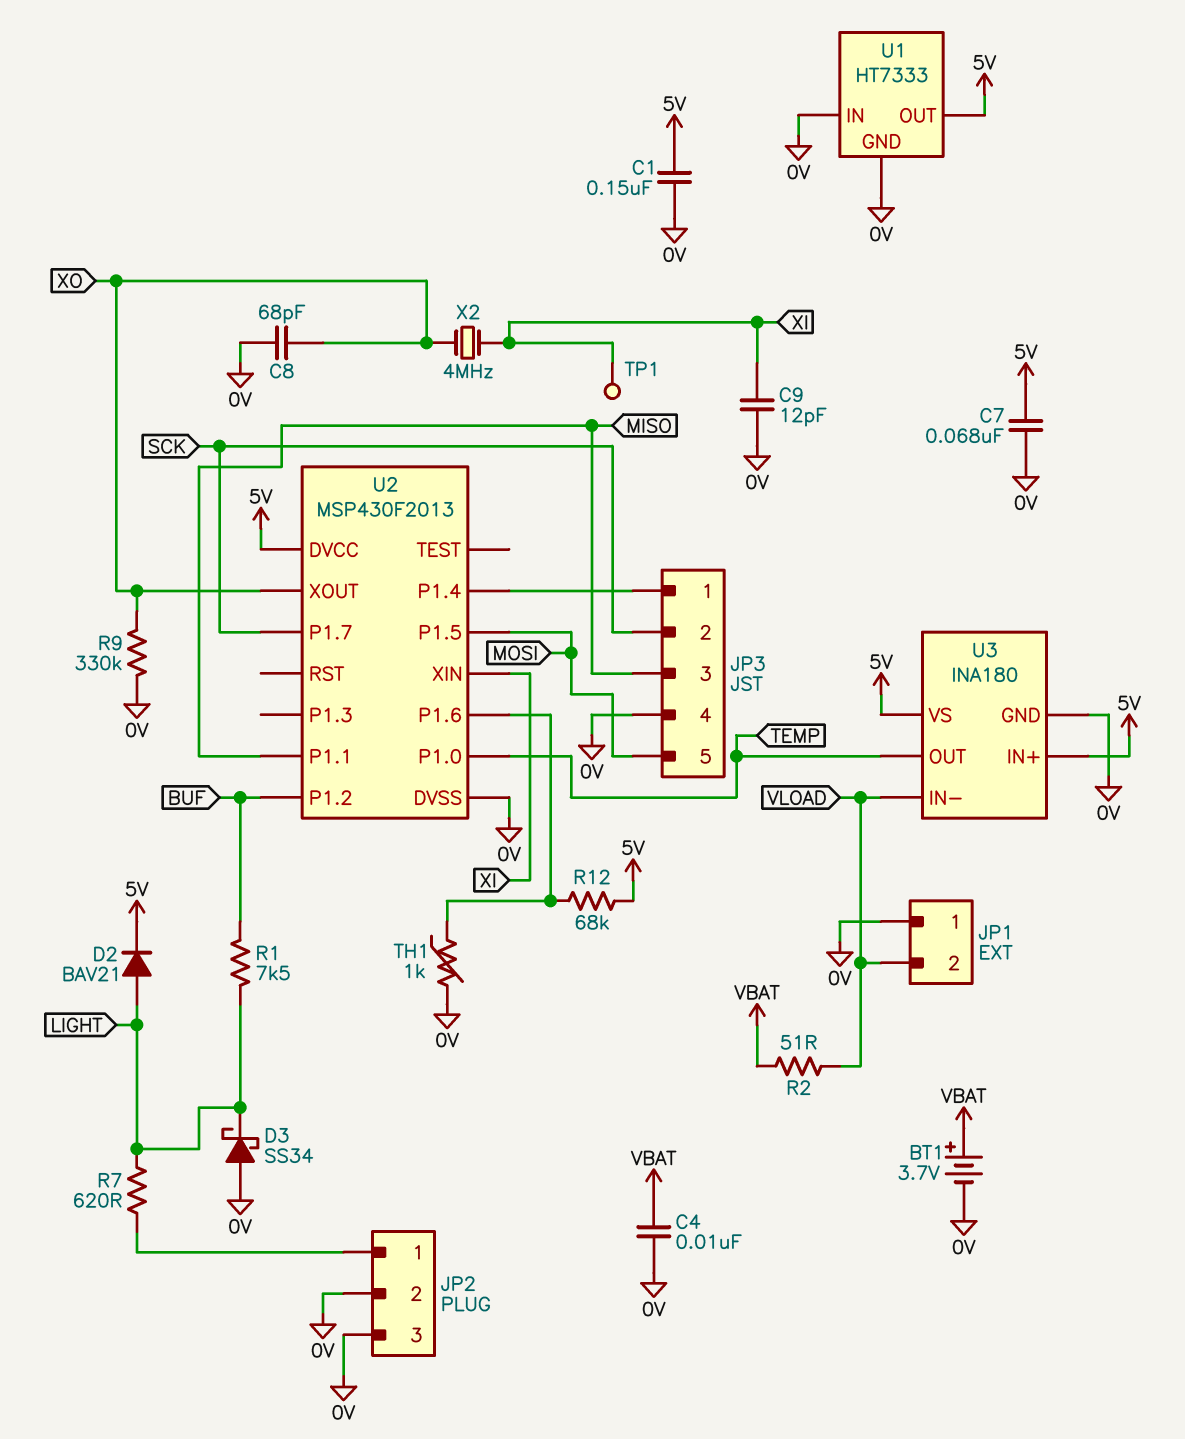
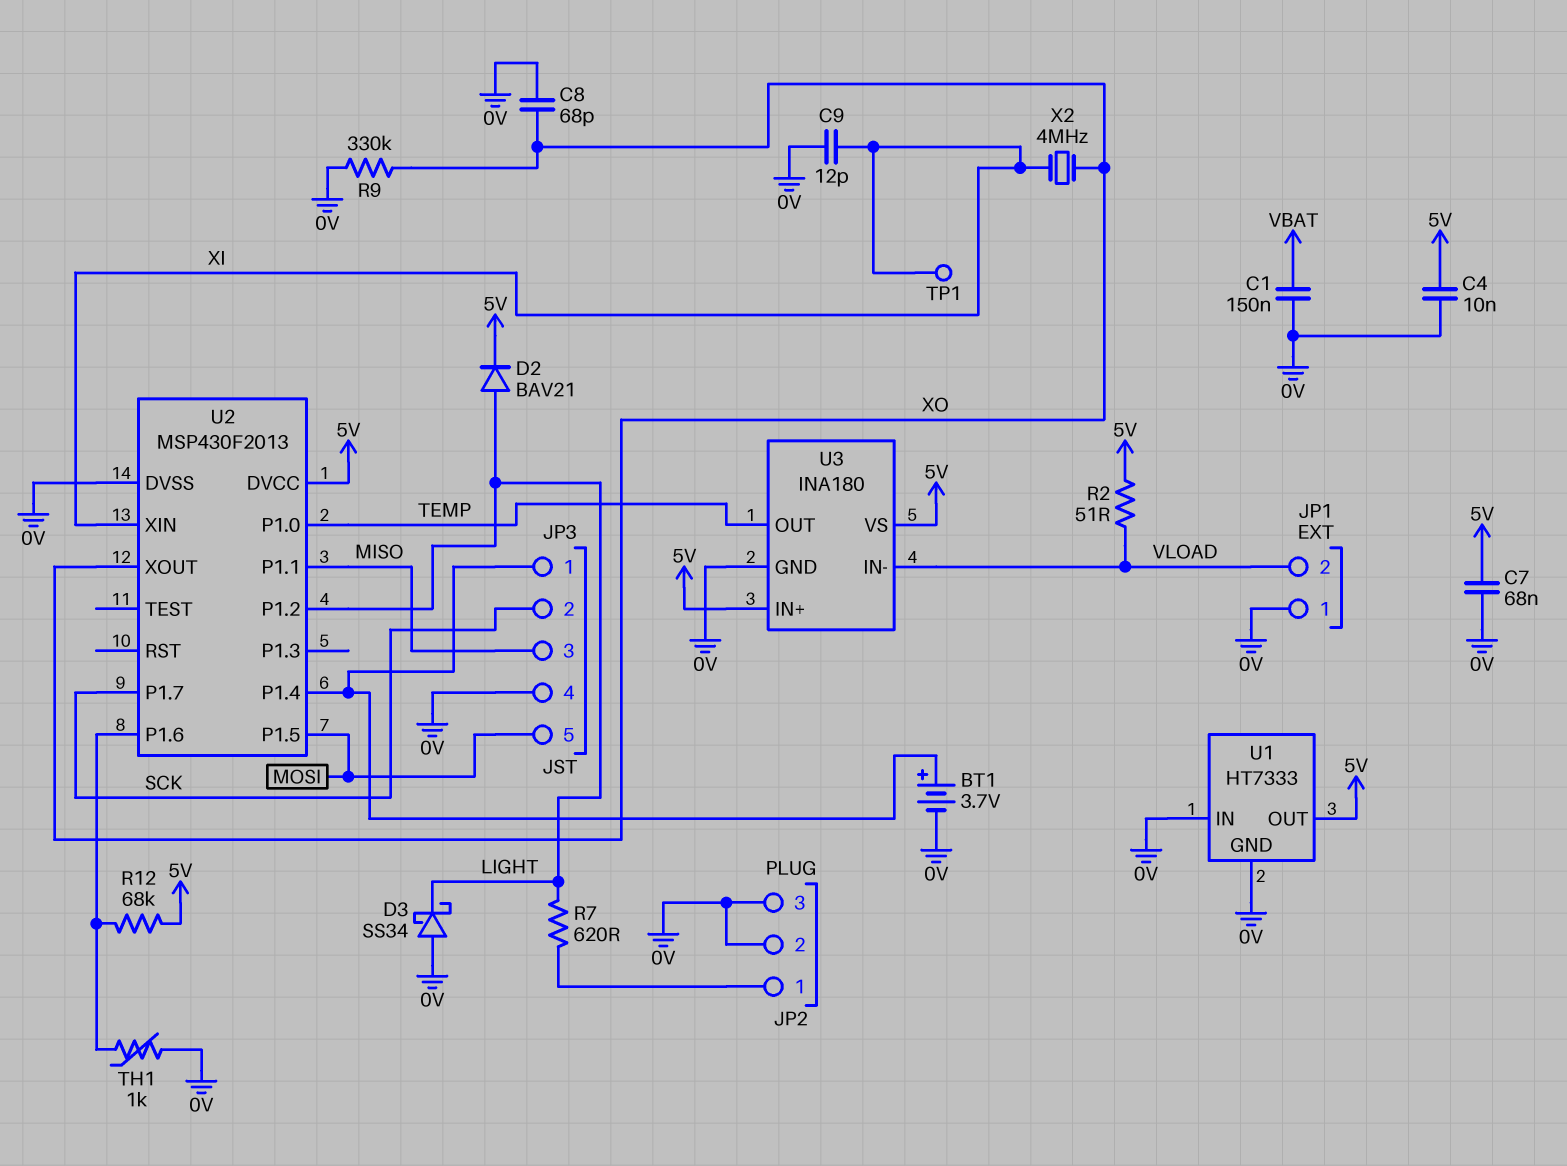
BT1: 3.7V (plus VBAT, minus 0V) -> 3.7V (plus JP3/1, minus 0V)
C1: 150nF (0V, 5V) -> 150nF (0V, VBAT)
C4: 10nF (0V, VBAT) -> 10nF (0V, 5V)
R1: 7.5k (BUF, LIGHT) -> none
R2: 51 (VBAT, VLOAD) -> 51 (5V, VLOAD)
U2 pin P1.2: BUF -> LIGHT

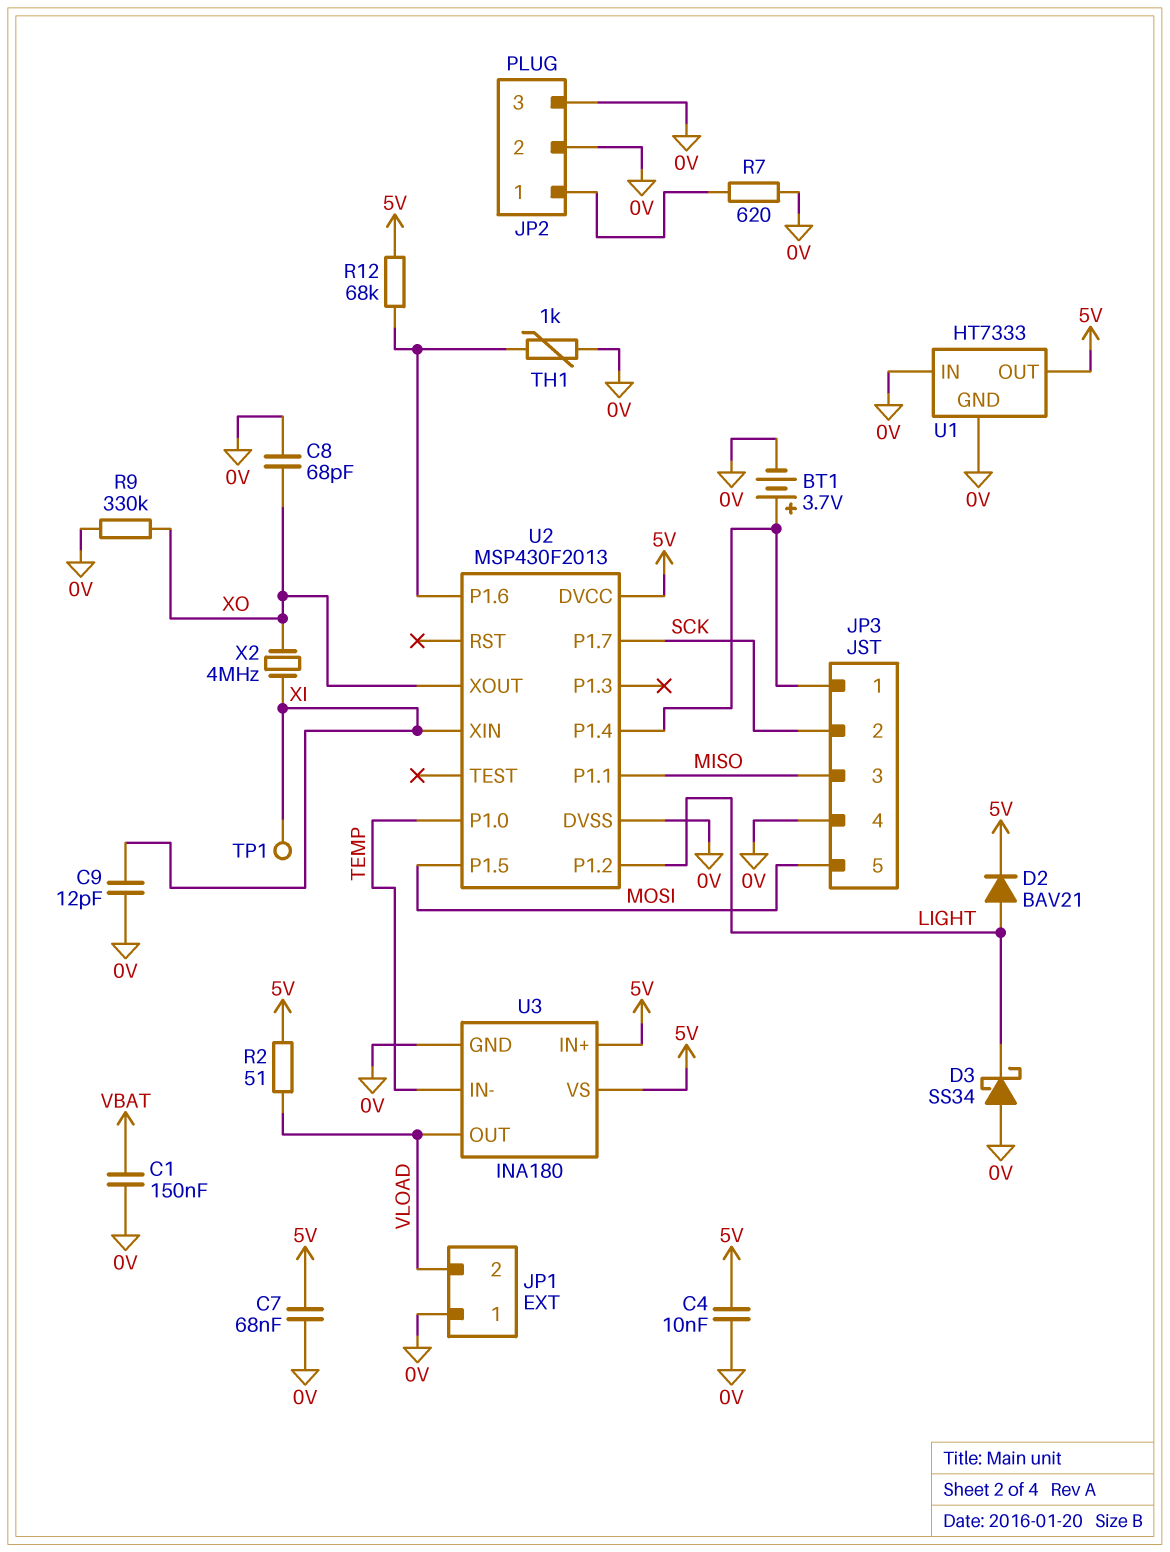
R7: 620 (JP2/1, LIGHT) -> 620 (0V, JP2/1)
U3 pin IN-: VLOAD -> TEMP
U3 pin OUT: TEMP -> VLOAD

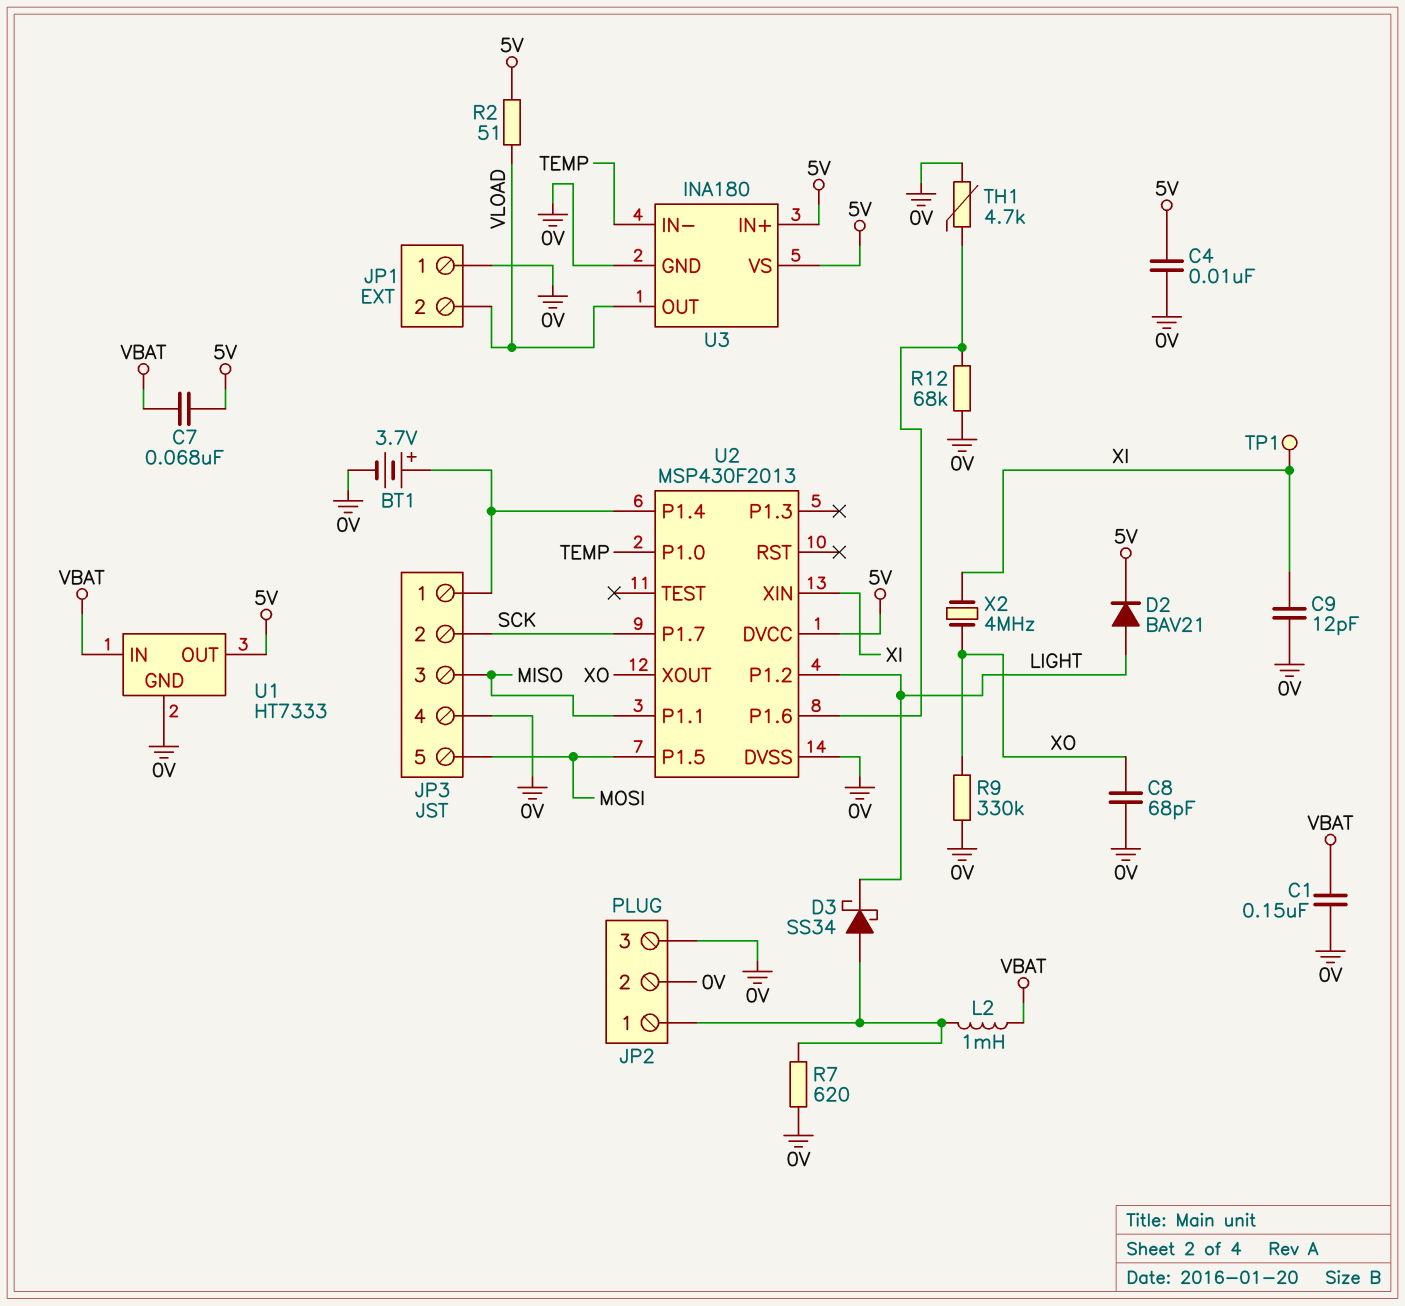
C7: 68nF (0V, 5V) -> 68nF (5V, VBAT)
D3: schottky SS34 (A 0V, K LIGHT) -> schottky SS34 (A JP2/1, K LIGHT)
L2: none -> 1mH (JP2/1, VBAT)
R12: 68k (5V, U2/P1.6) -> 68k (0V, U2/P1.6)
TH1: 1k (0V, U2/P1.6) -> 4.7k (0V, U2/P1.6)
U1 pin IN: 0V -> VBAT

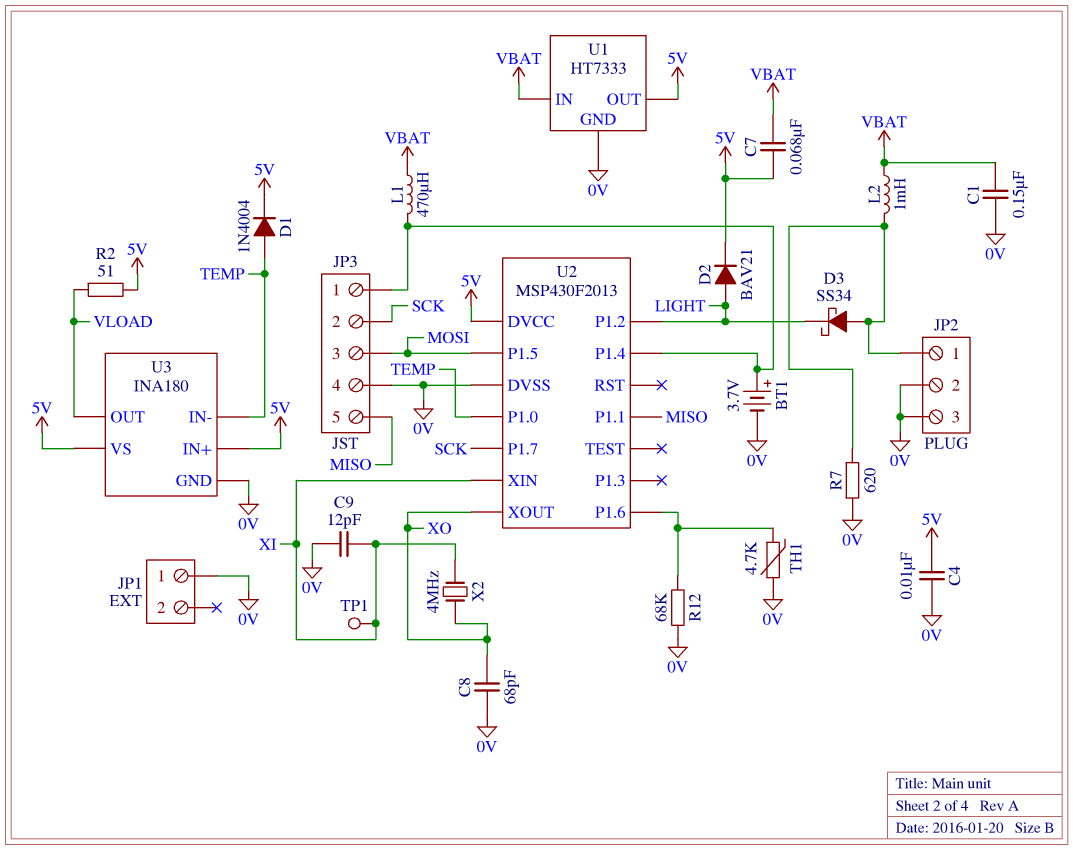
D1: none -> diode 1N4004 (A TEMP, K 5V)
JP1 pin 2: VLOAD -> none
JP3 pin 3: MISO -> MOSI
JP3 pin 5: MOSI -> MISO
L1: none -> 470uH (JP3/1, VBAT)
R9: 330k (0V, XO) -> none

